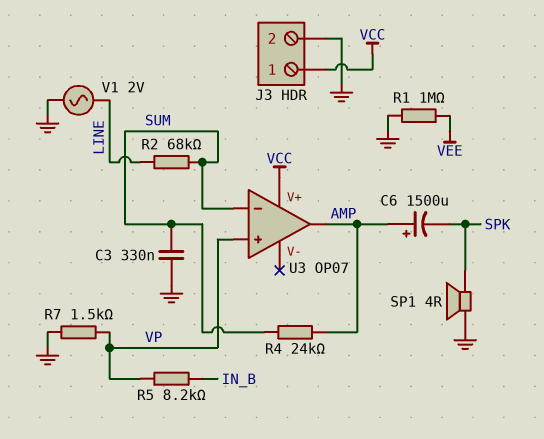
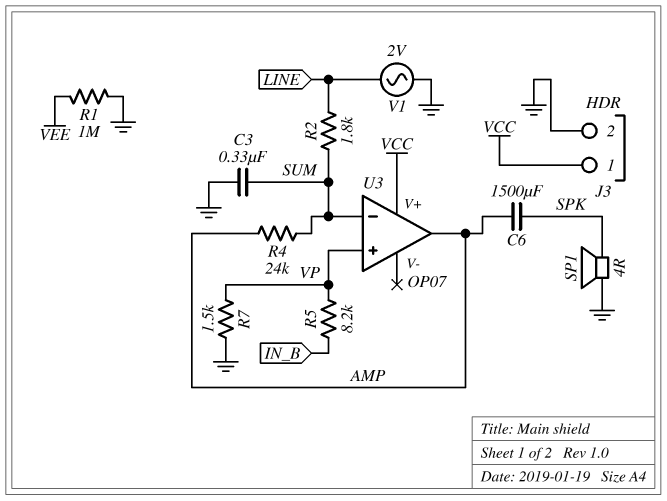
C6: 1500uF (plus AMP, minus SPK) -> 1500uF (AMP, SPK)
R2: 68k (LINE, SUM) -> 1.8k (LINE, SUM)

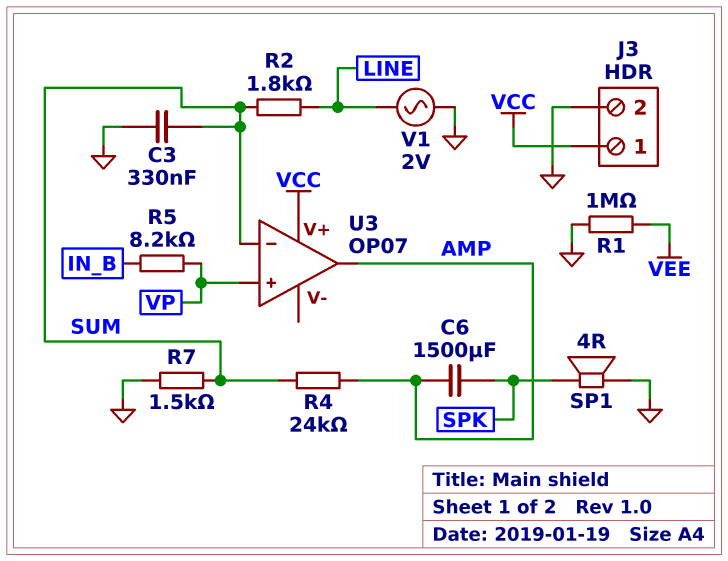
R7: 1.5k (GND, VP) -> 1.5k (GND, SUM)

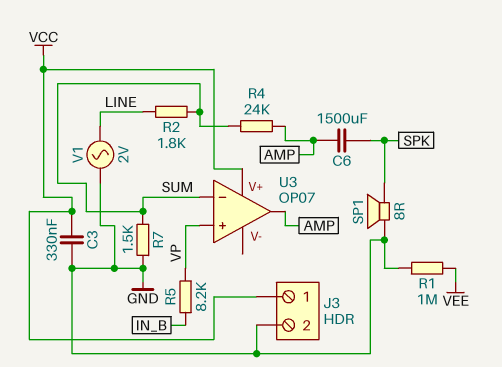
C3: 330nF (GND, SUM) -> 330nF (GND, VCC)
SP1: speaker 4R (GND, SPK) -> speaker 8R (GND, SPK)

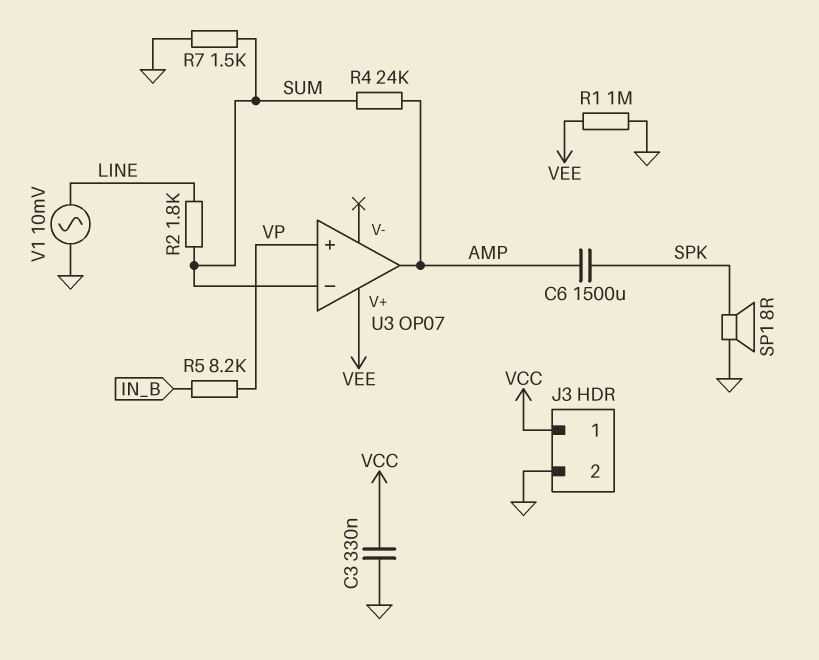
U3 pin V+: VCC -> VEE
V1: AC 2V (GND, LINE) -> AC 10mV (GND, LINE)

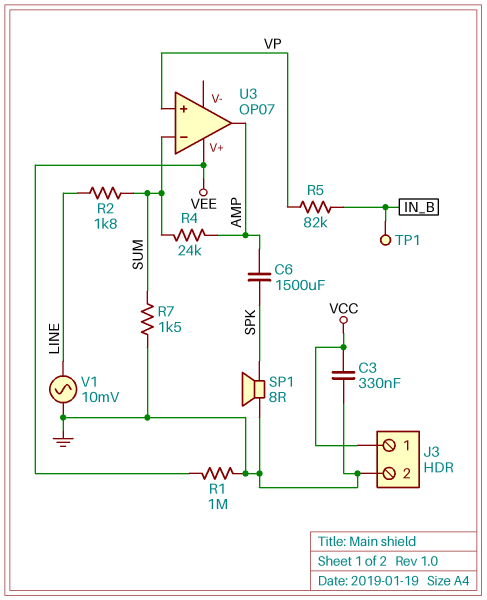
R5: 8.2k (IN_B, VP) -> 82k (IN_B, VP)
TP1: none -> test point (IN_B)

